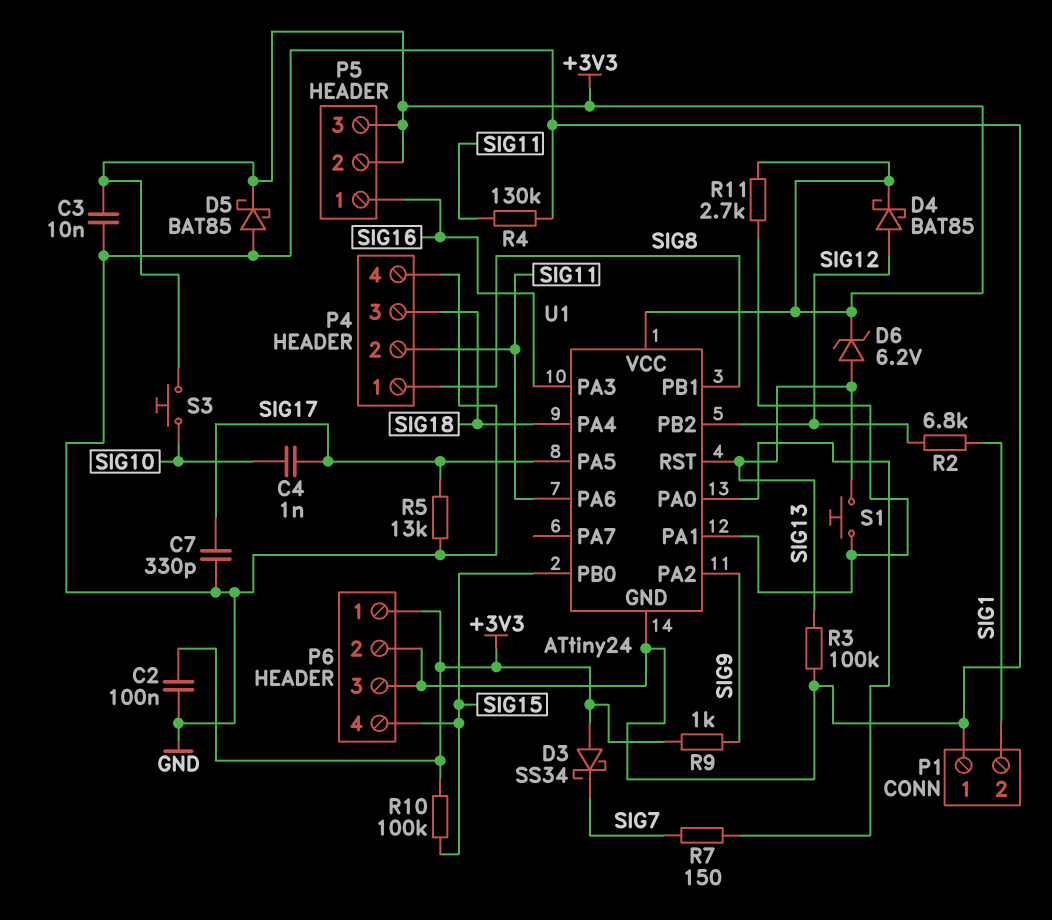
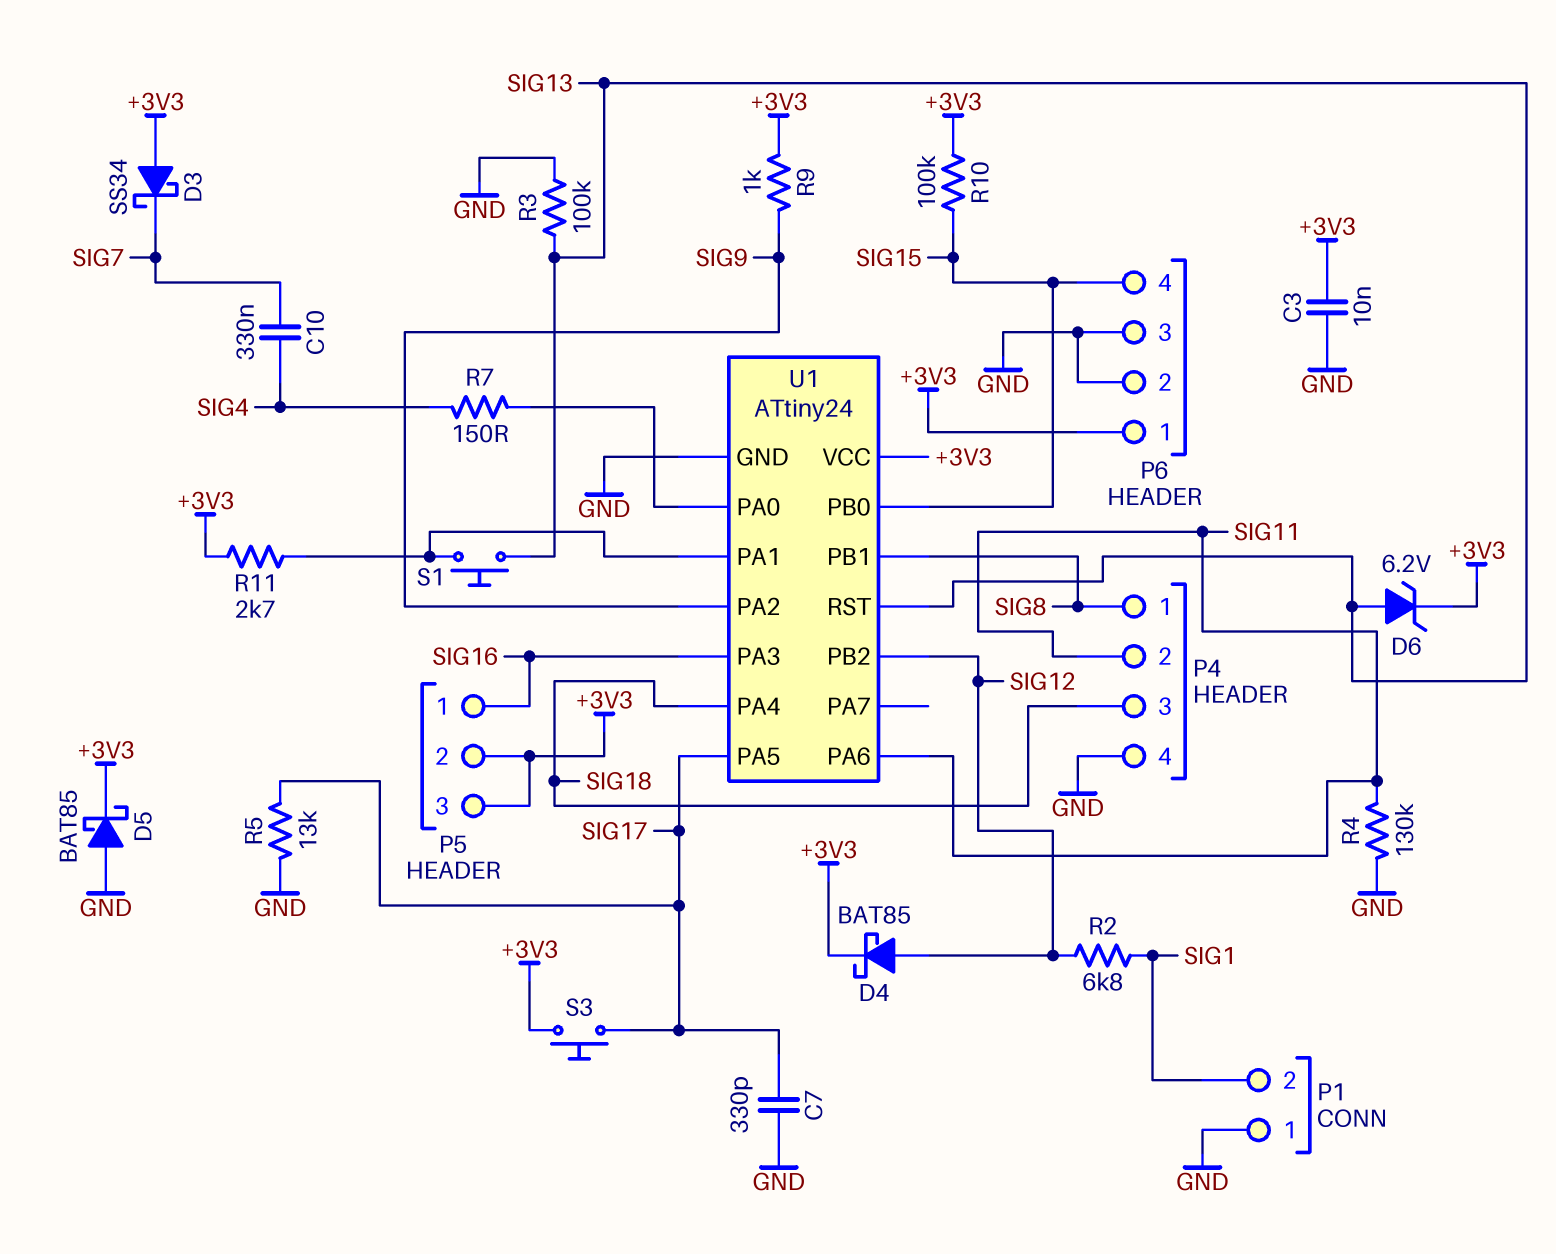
C2: 100nF (+3V3, GND) -> none
C4: 1nF (SIG10, SIG17) -> none
C10: none -> 330nF (SIG4, SIG7)
R7: 150 (SIG7, U1/PA0) -> 150 (SIG4, U1/PA0)
S3: button (+3V3, SIG10) -> button (+3V3, SIG17)

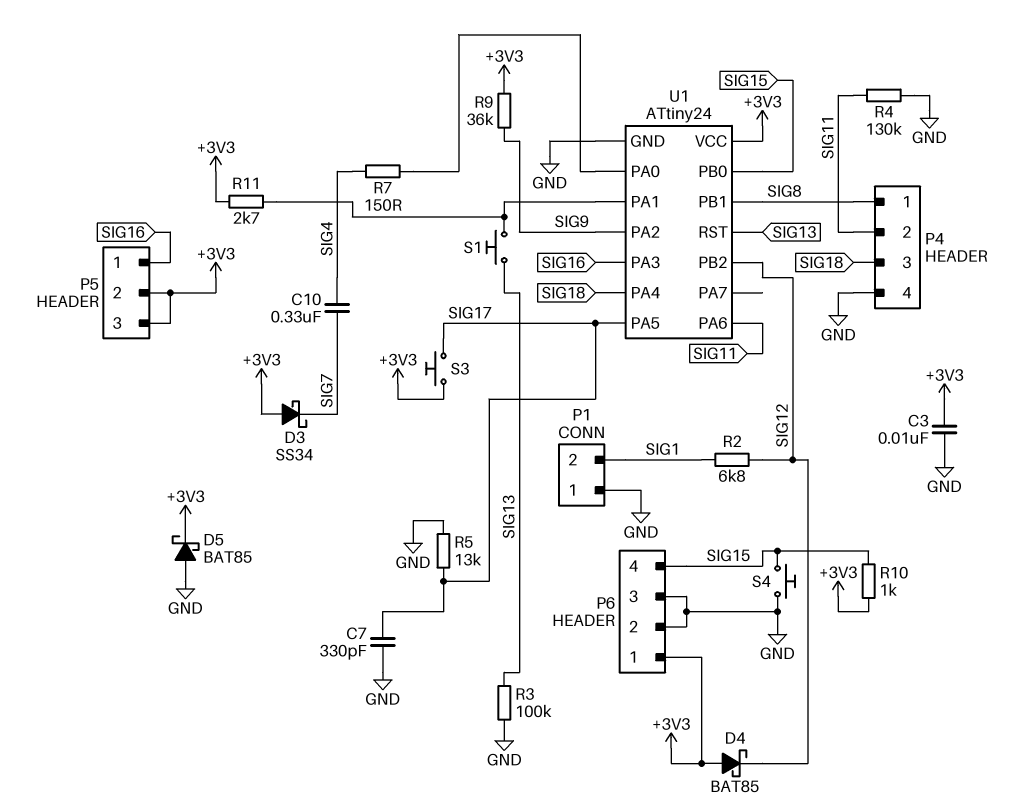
D4: schottky BAT85 (A SIG12, K +3V3) -> schottky BAT85 (A +3V3, K SIG12)
D6: zener 6.2V (A SIG13, K +3V3) -> none
R9: 1k (+3V3, SIG9) -> 36k (+3V3, SIG9)
R10: 100k (+3V3, SIG15) -> 1k (+3V3, SIG15)
S4: none -> button (GND, SIG15)

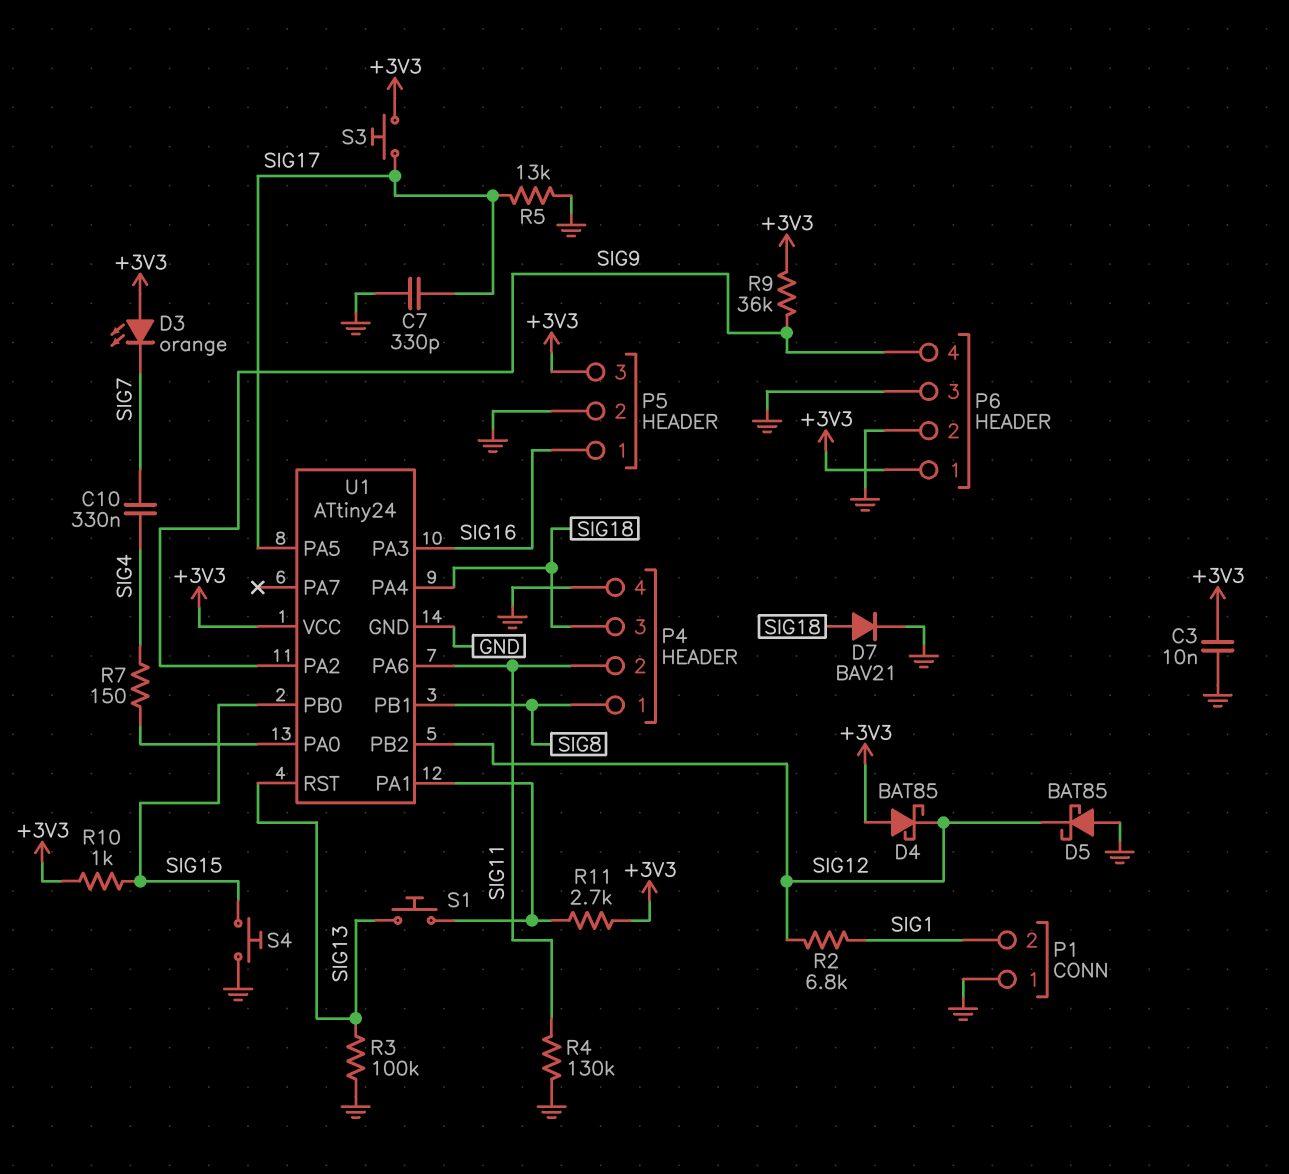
D3: schottky SS34 (A +3V3, K SIG7) -> LED orange (A +3V3, K SIG7)
D5: schottky BAT85 (A GND, K +3V3) -> schottky BAT85 (A GND, K SIG12)
D7: none -> diode BAV21 (A SIG18, K GND)
P5 pin 2: +3V3 -> GND
P6 pin 4: SIG15 -> SIG9

